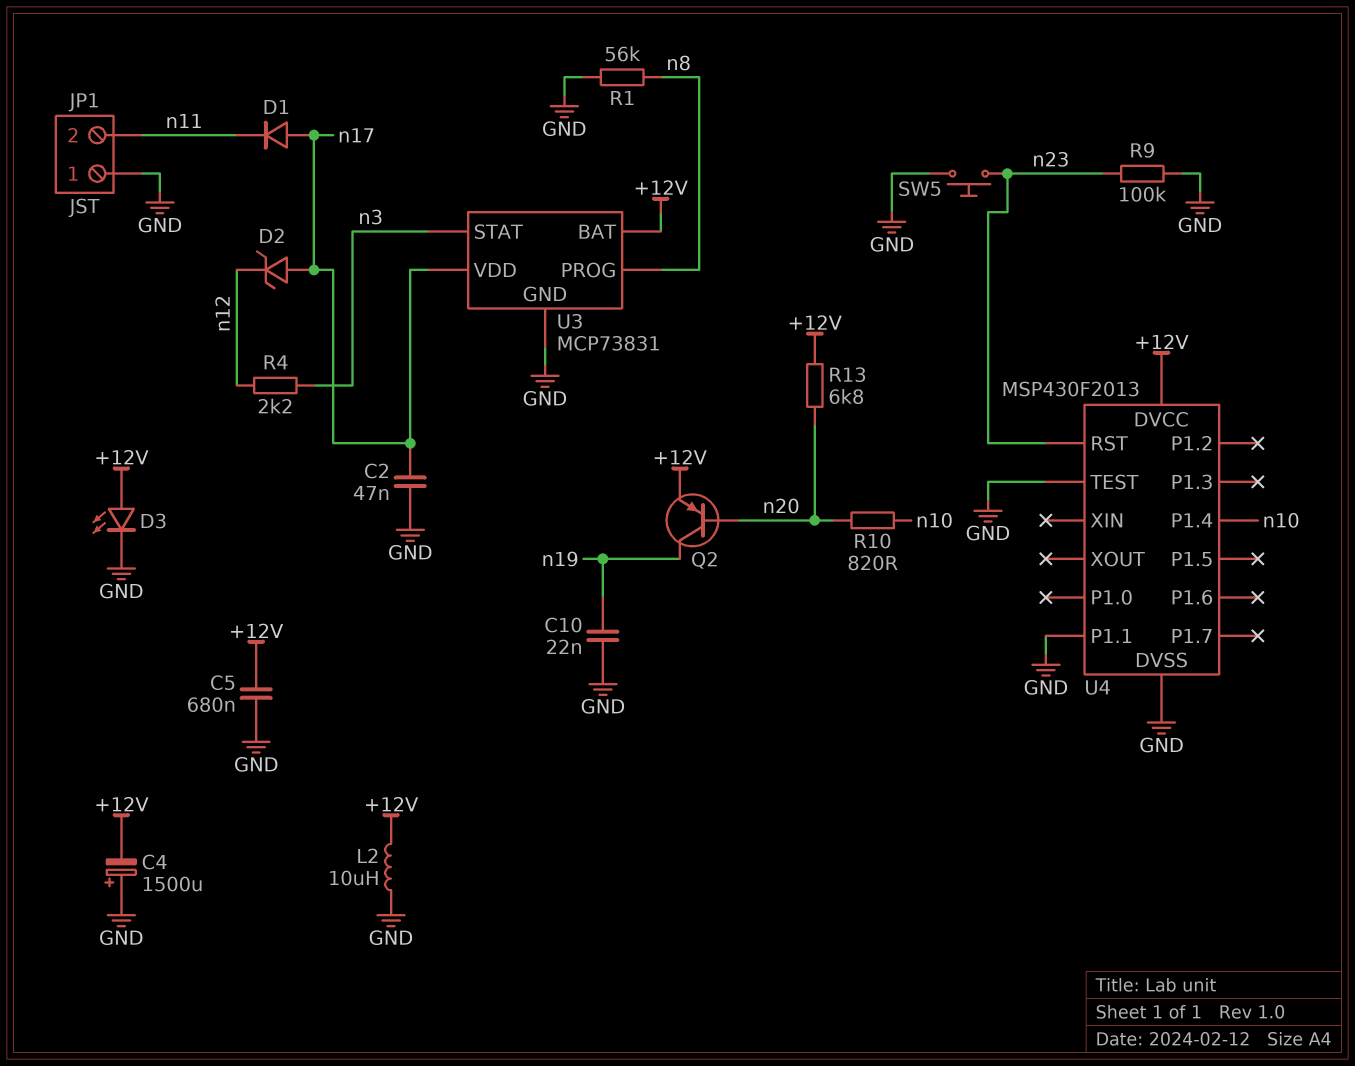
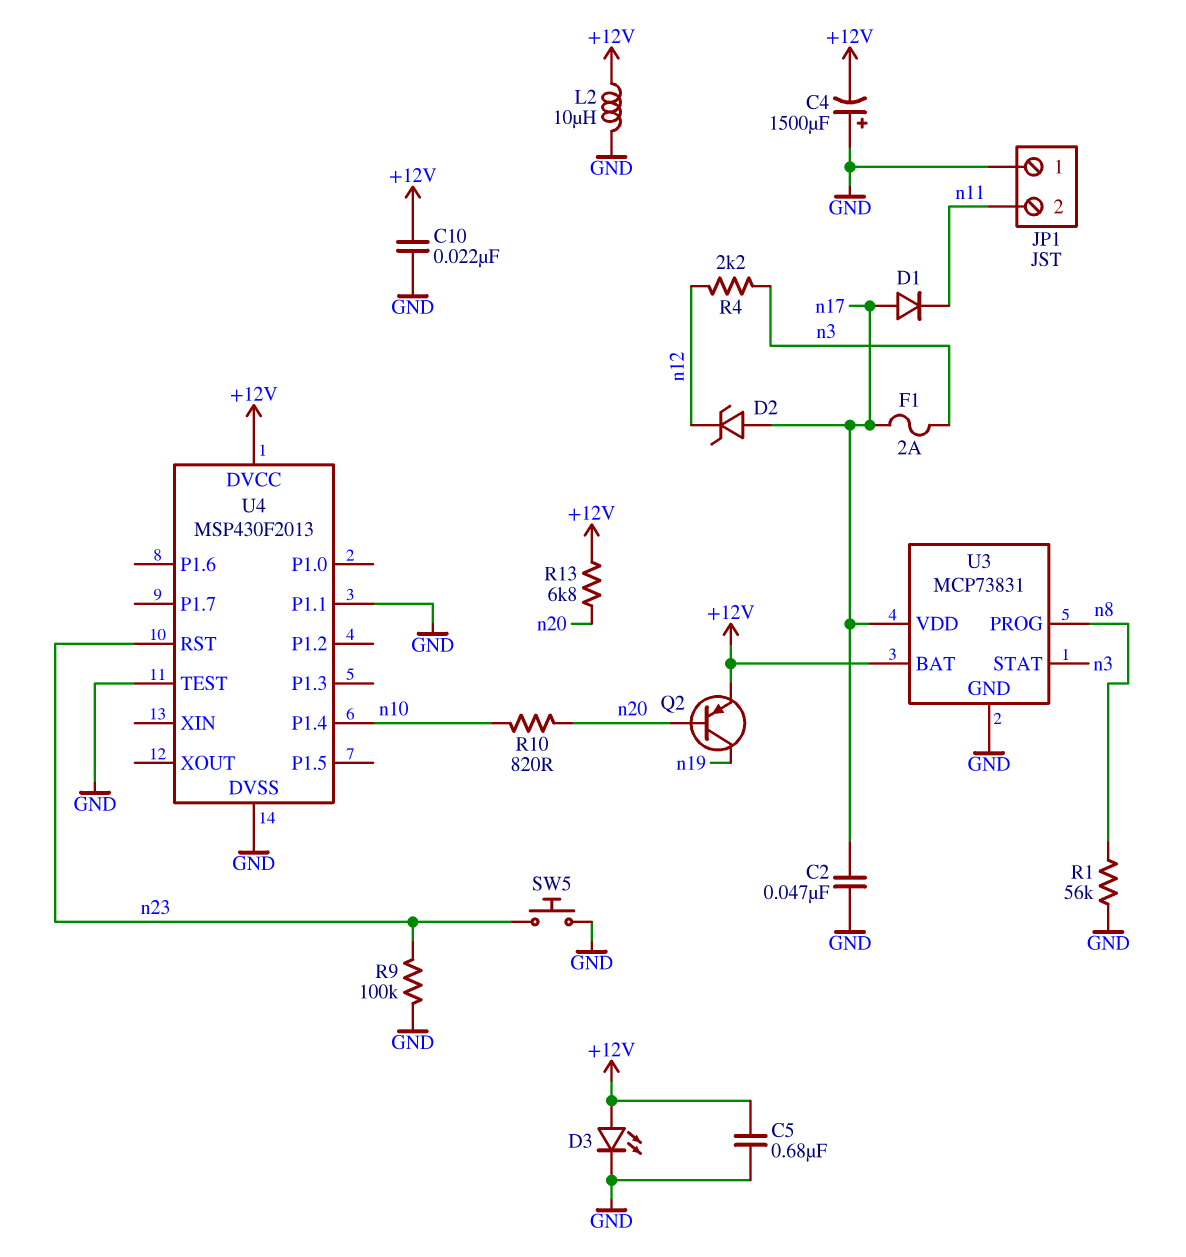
C10: 22nF (GND, n19) -> 22nF (+12V, GND)
F1: none -> 2A (n3, n17)

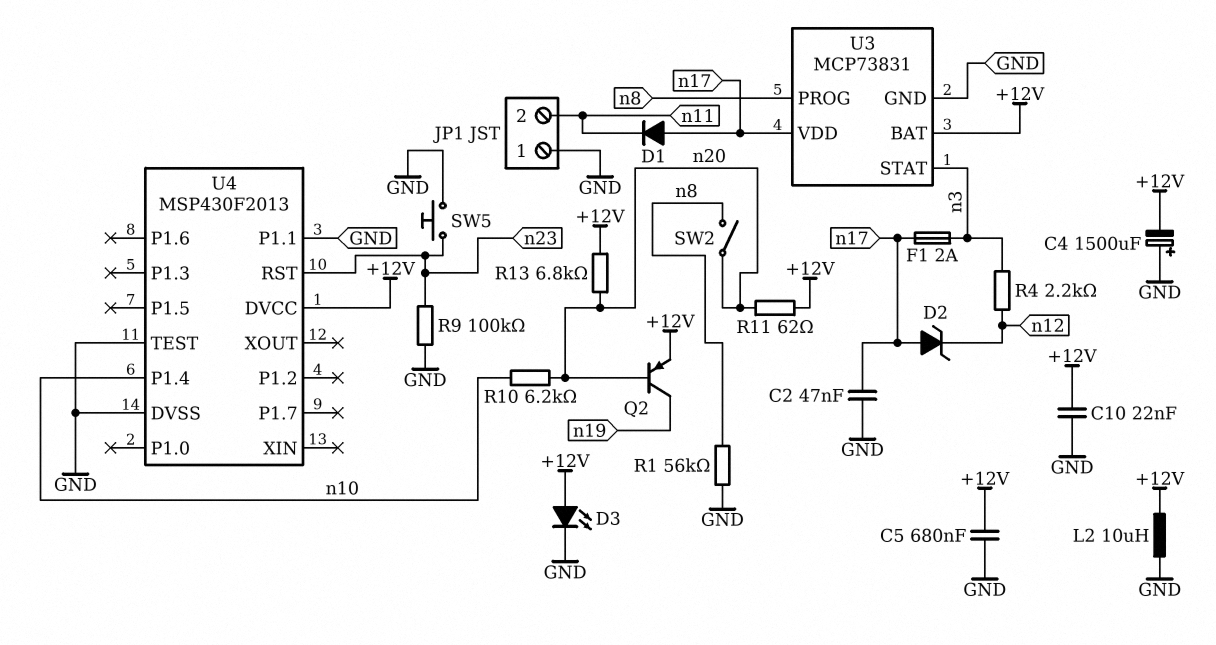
R10: 820 (n10, n20) -> 6.2k (n10, n20)
R11: none -> 62 (+12V, n20)
SW2: none -> switch (n8, n20)

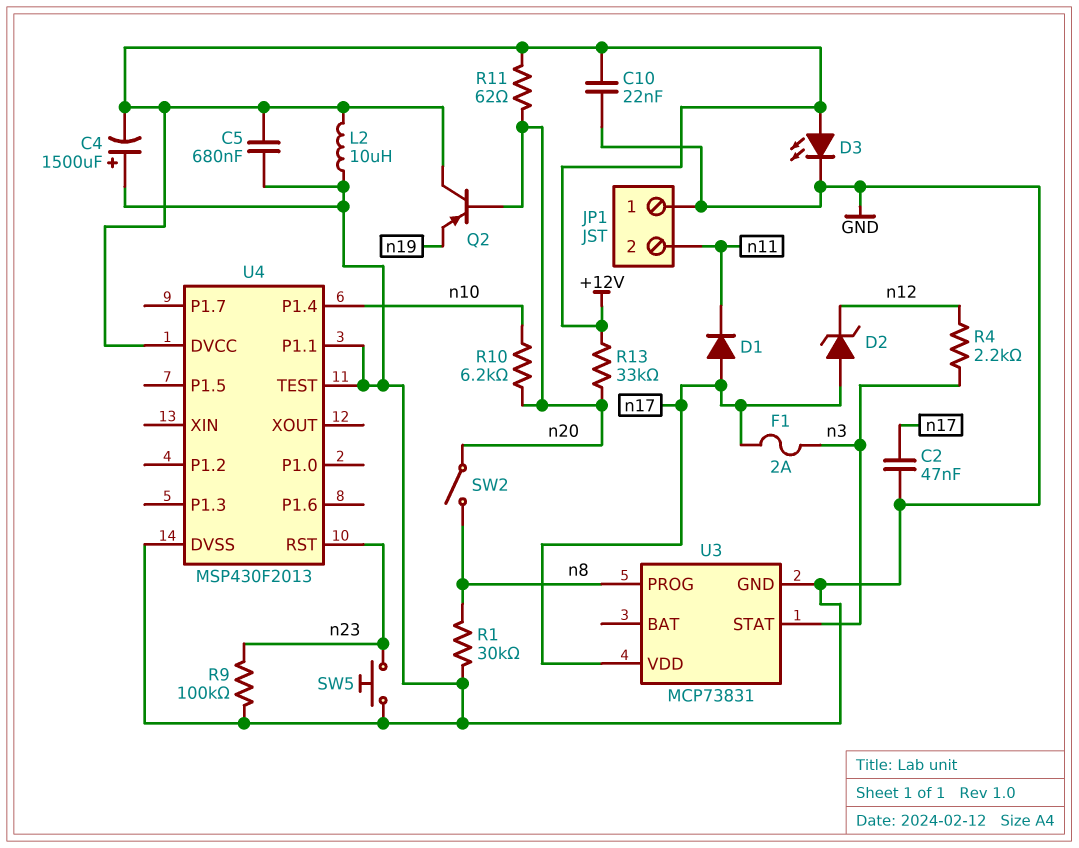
Q2: PNP (B n20, C n19, E +12V) -> PNP (B n20, C +12V, E n19)
R1: 56k (GND, n8) -> 30k (GND, n8)
R13: 6.8k (+12V, n20) -> 33k (+12V, n20)
U3 pin BAT: +12V -> none

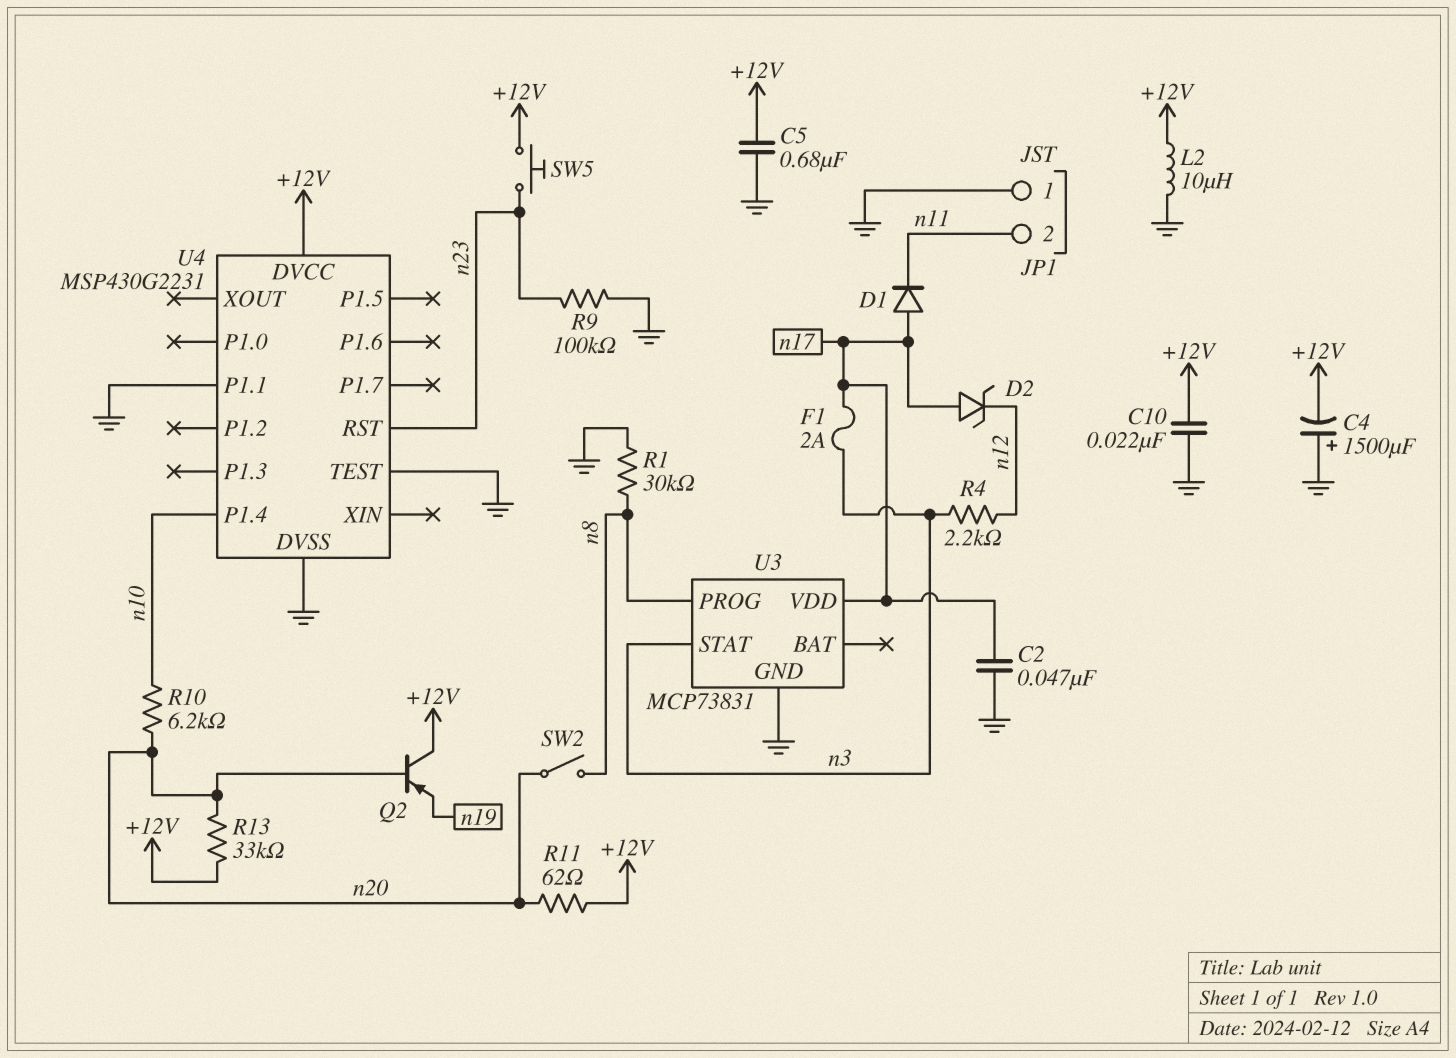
D3: LED (A +12V, K GND) -> none
SW5: button (GND, n23) -> button (+12V, n23)
U4: MSP430F2013 -> MSP430G2231

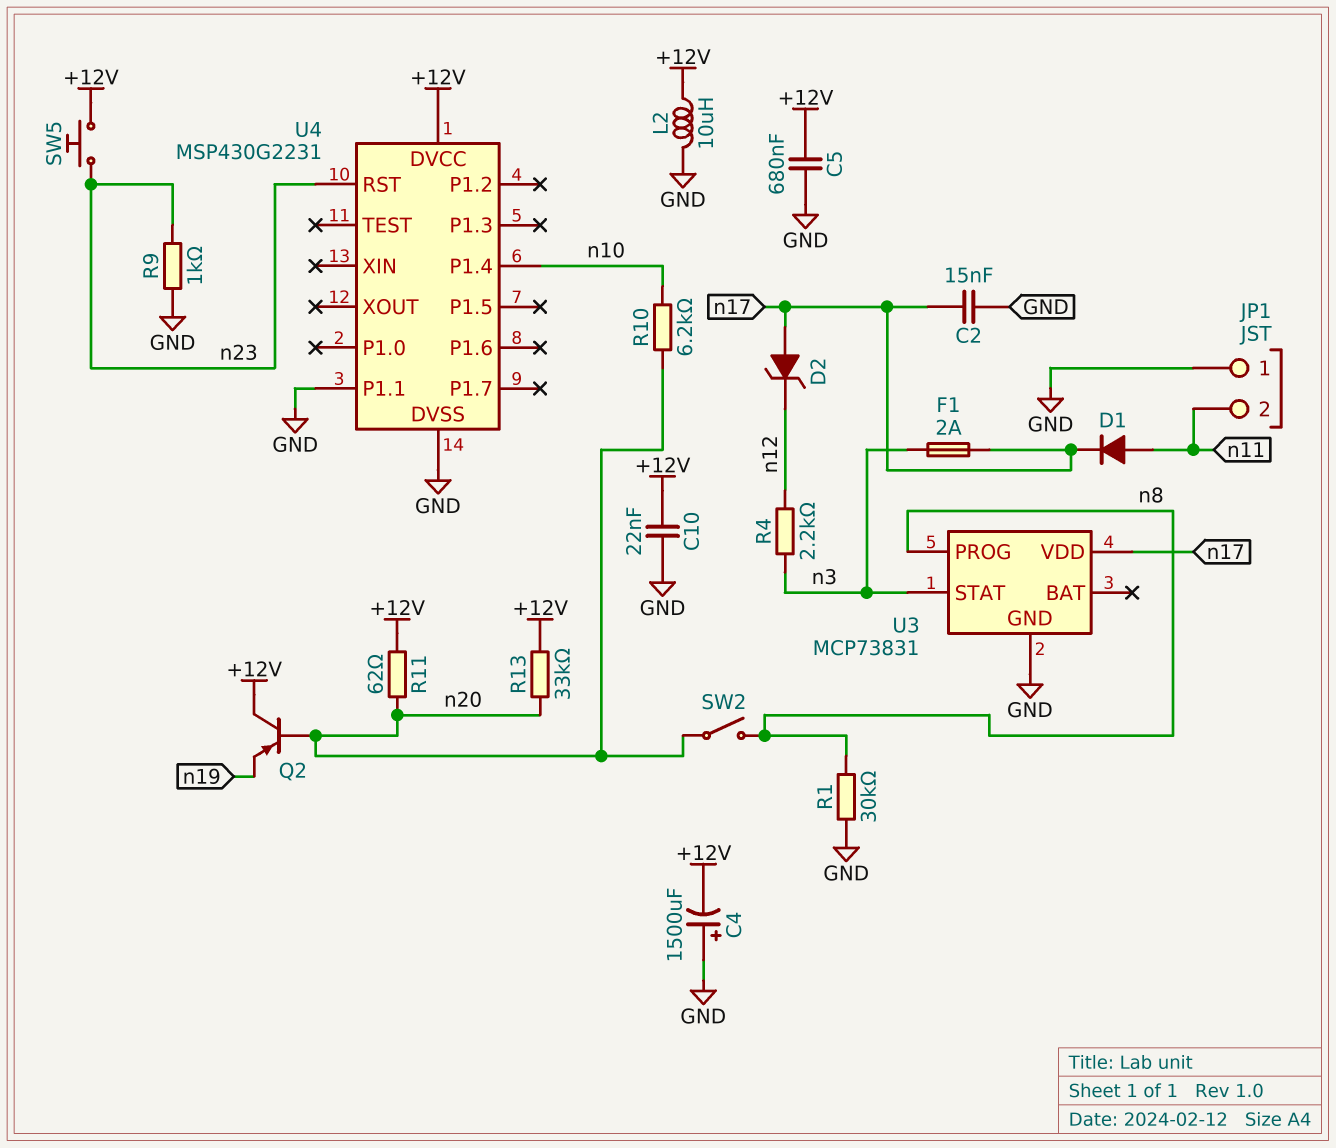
C2: 47nF (GND, n17) -> 15nF (GND, n17)
D1: diode (A n17, K n11) -> diode (A n11, K n17)
R9: 100k (GND, n23) -> 1k (GND, n23)
U4 pin TEST: GND -> none

